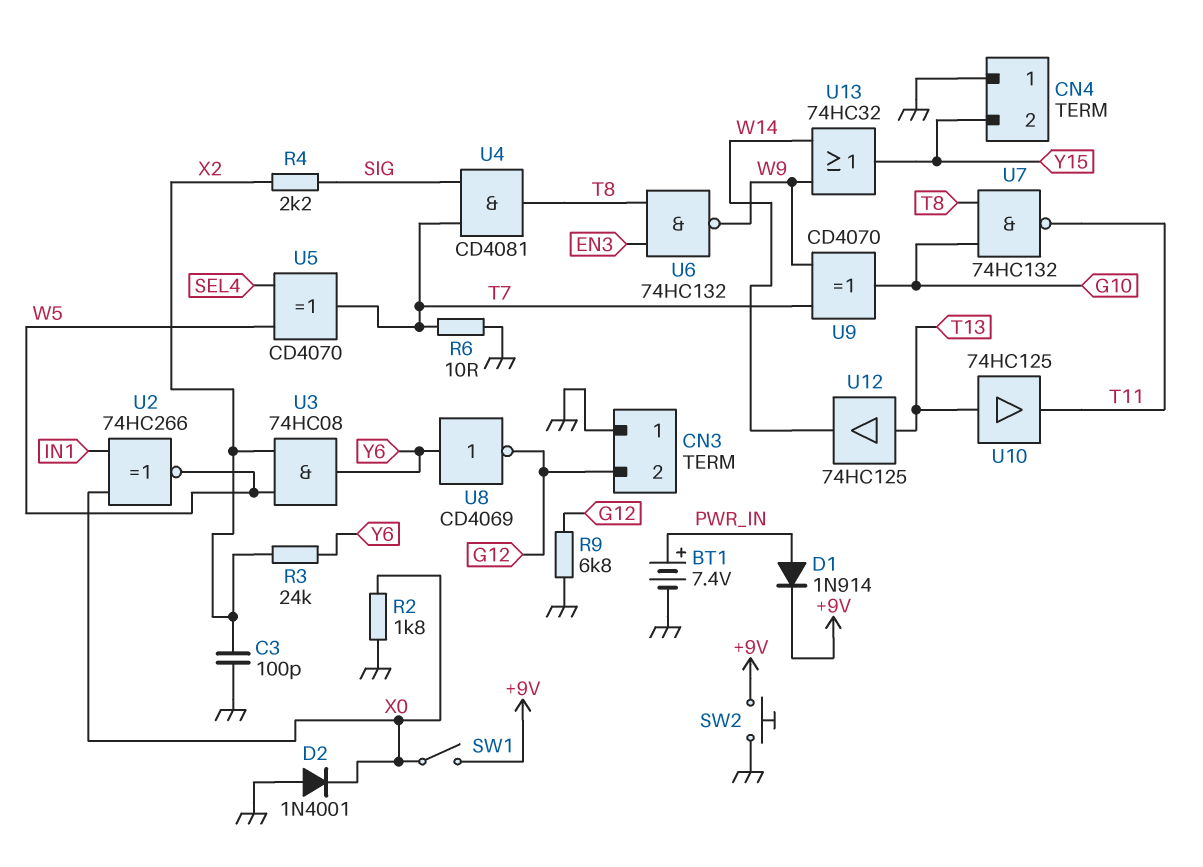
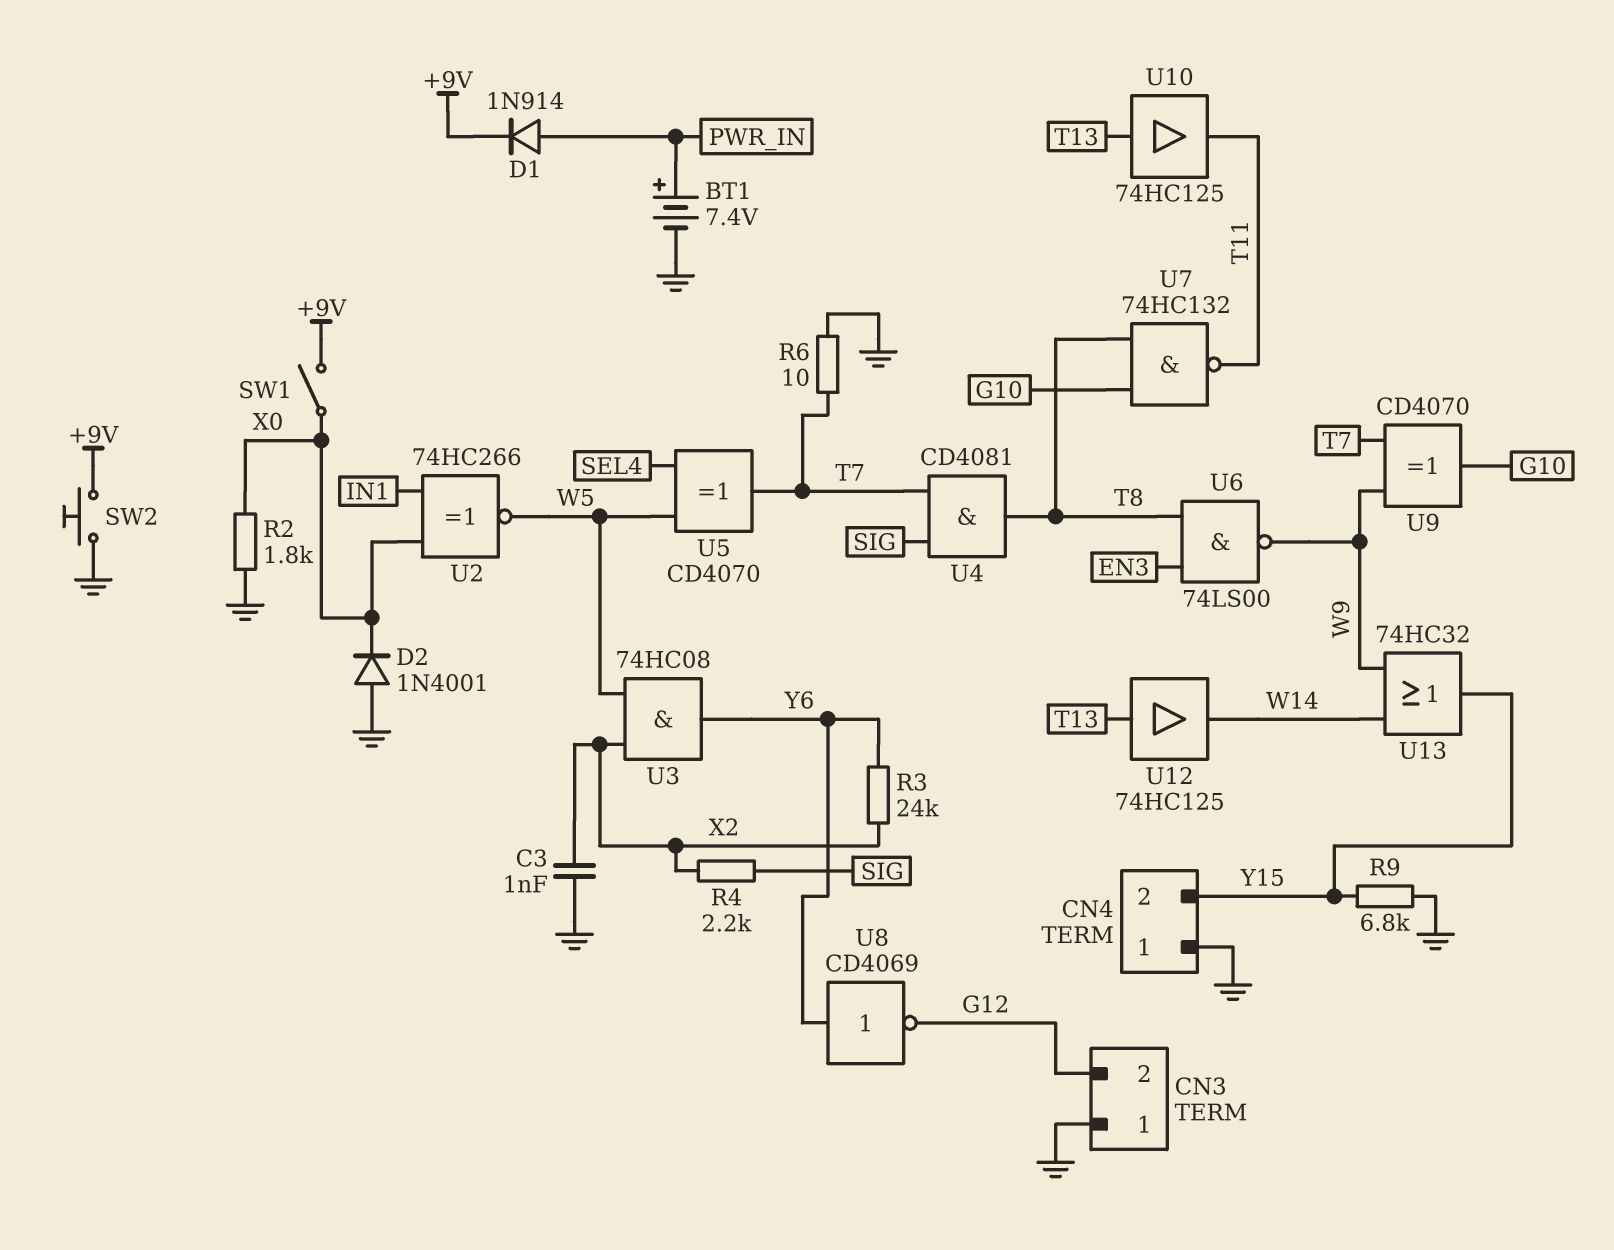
C3: 100pF (GND, X2) -> 1nF (GND, X2)
R9: 6.8k (G12, GND) -> 6.8k (GND, Y15)
U6: NAND 74HC132 (in EN3, in T8, out W9) -> NAND 74LS00 (in EN3, in T8, out W9)

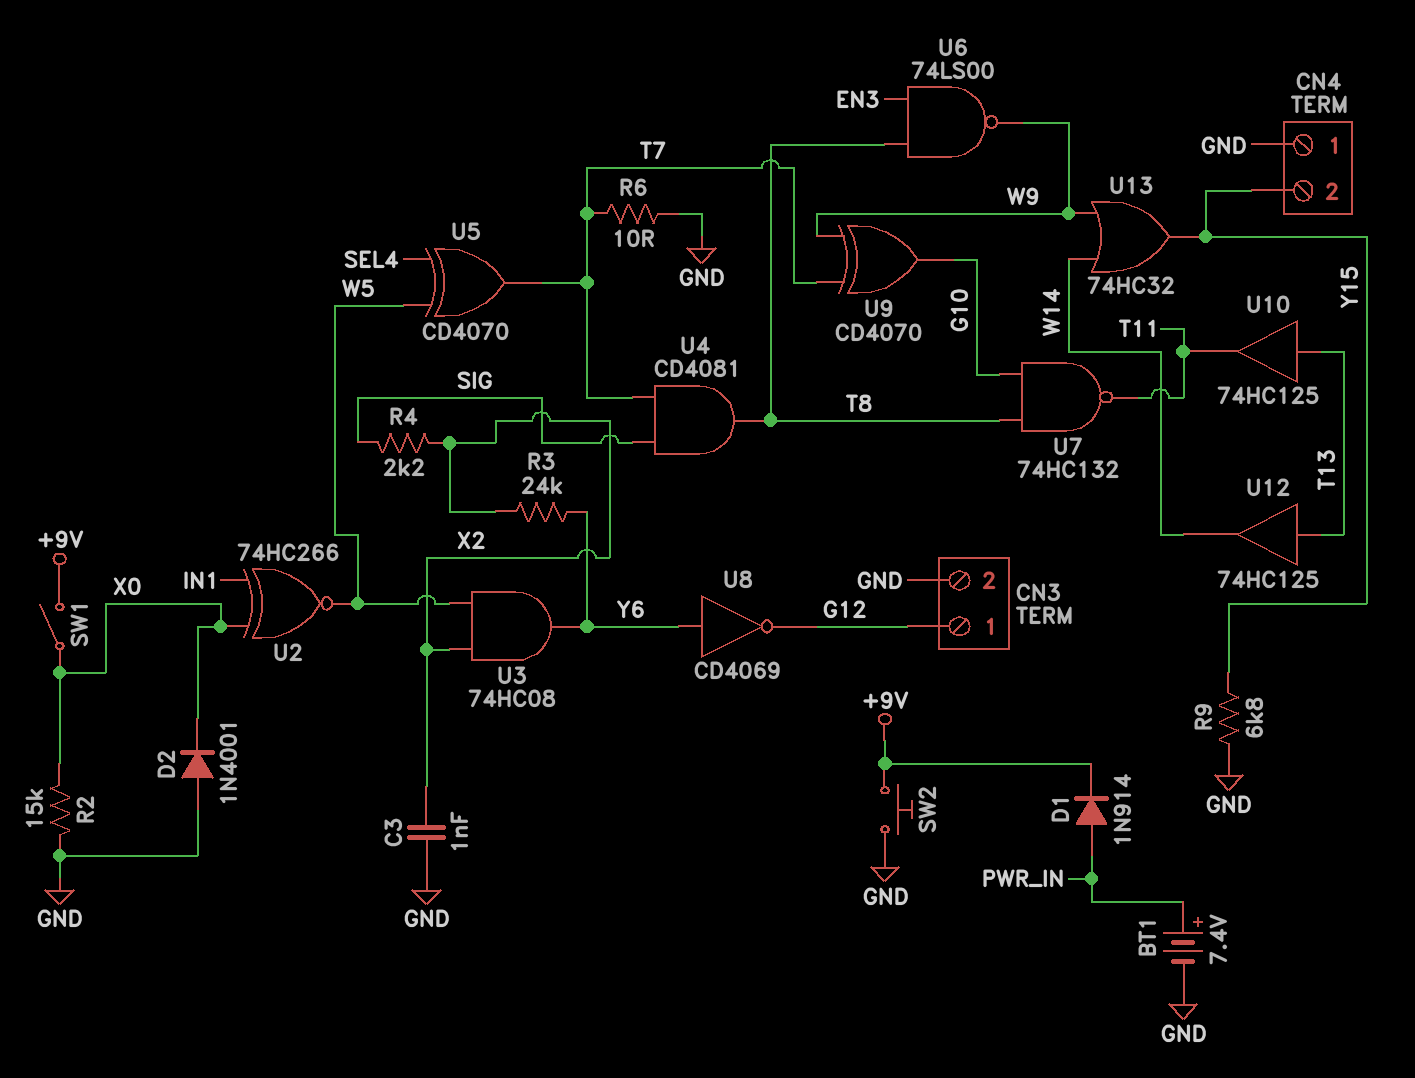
CN3 pin 1: GND -> G12
CN3 pin 2: G12 -> GND
R2: 1.8k (GND, X0) -> 15k (GND, X0)

